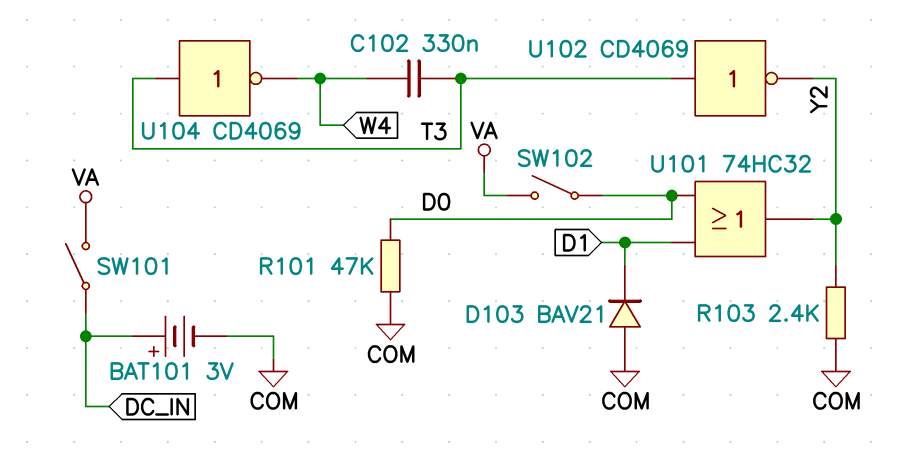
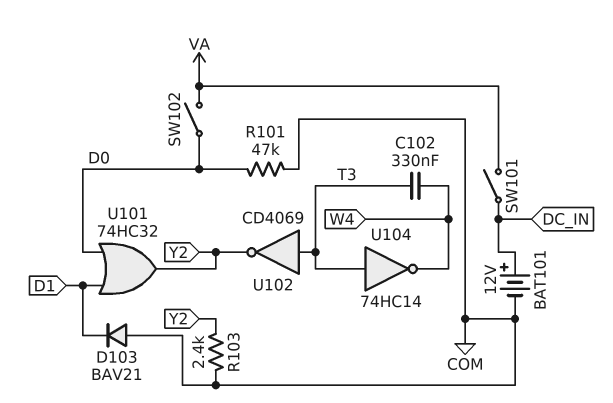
BAT101: 3V (plus DC_IN, minus COM) -> 12V (plus DC_IN, minus COM)
U104: NOT CD4069 (in T3, out W4) -> NOT 74HC14 (in T3, out W4)

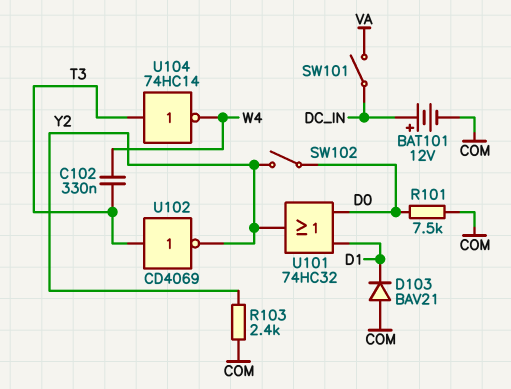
R101: 47k (COM, D0) -> 7.5k (COM, D0)
SW102: switch (D0, VA) -> switch (D0, Y2)

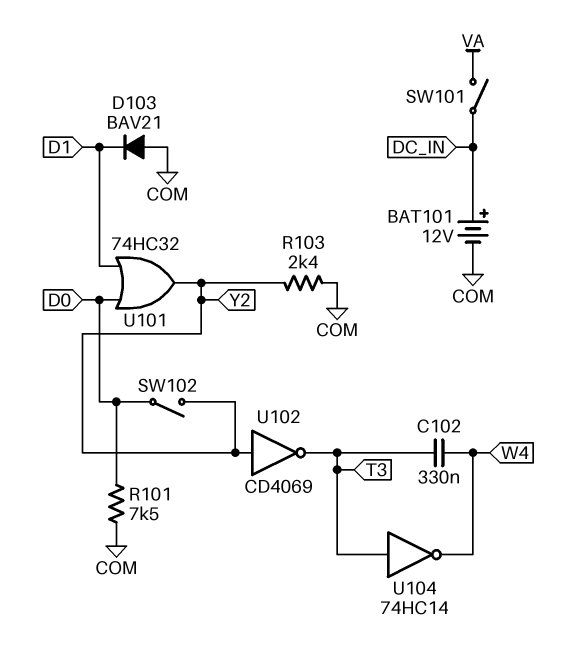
U102: NOT CD4069 (in T3, out Y2) -> NOT CD4069 (in Y2, out T3)

